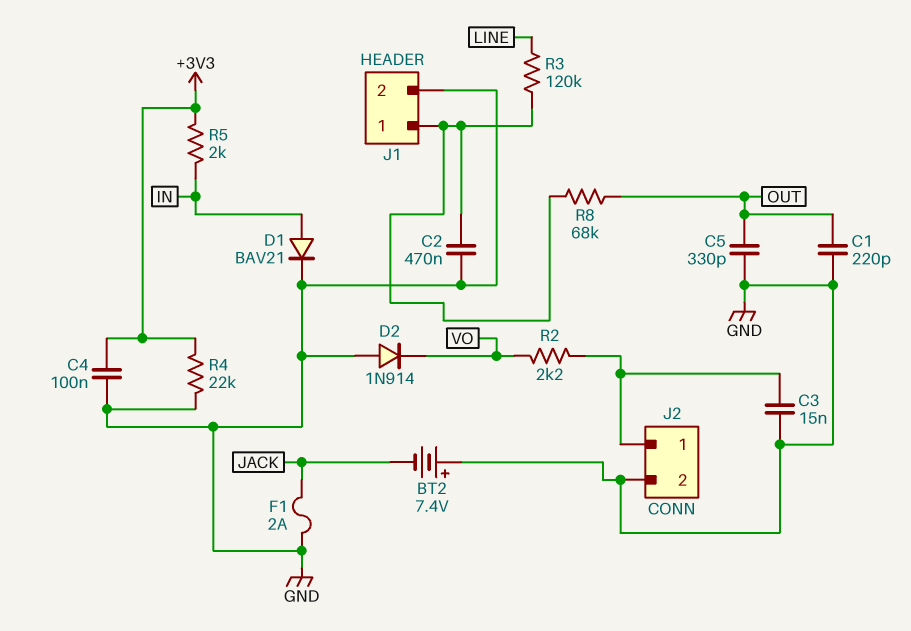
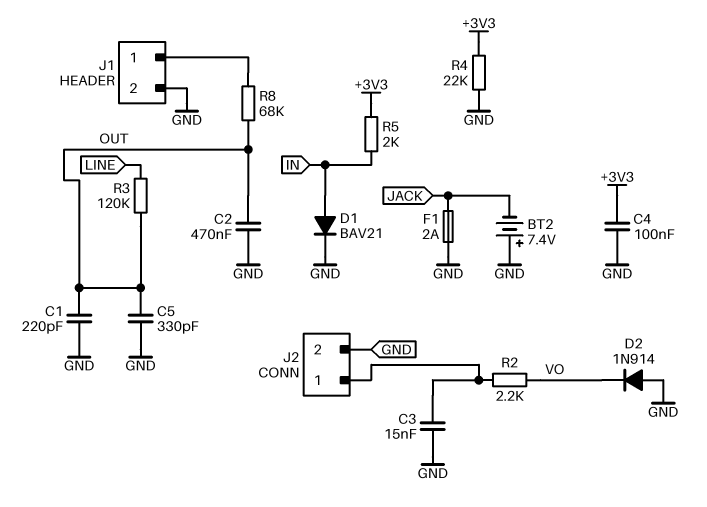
C2: 470nF (GND, J1/1) -> 470nF (GND, OUT)
R3: 120k (J1/1, LINE) -> 120k (LINE, OUT)

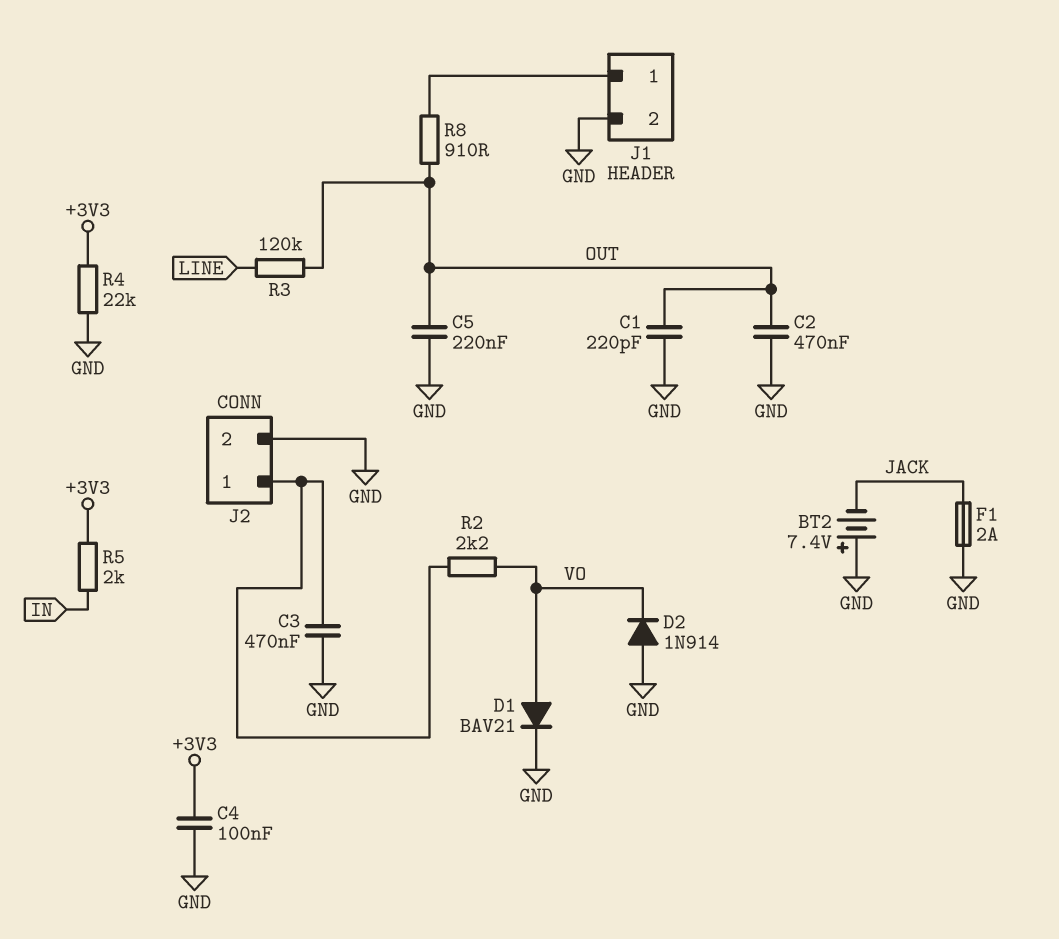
C3: 15nF (GND, J2/1) -> 470nF (GND, J2/1)
C5: 330pF (GND, OUT) -> 220nF (GND, OUT)
D1: diode BAV21 (A IN, K GND) -> diode BAV21 (A VO, K GND)
R8: 68k (J1/1, OUT) -> 910 (J1/1, OUT)

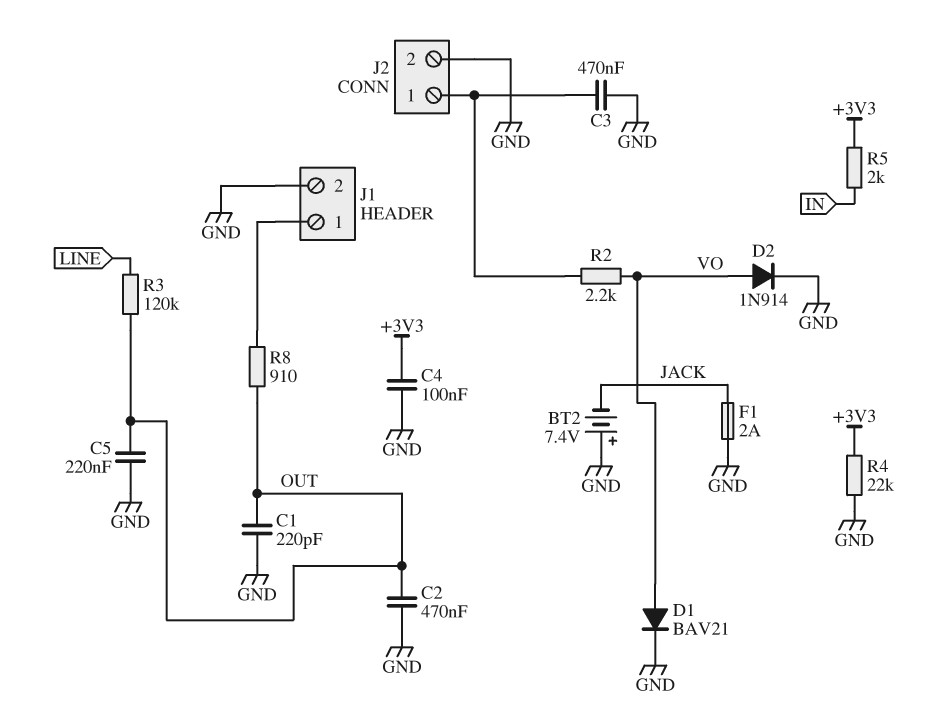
D2: diode 1N914 (A GND, K VO) -> diode 1N914 (A VO, K GND)

